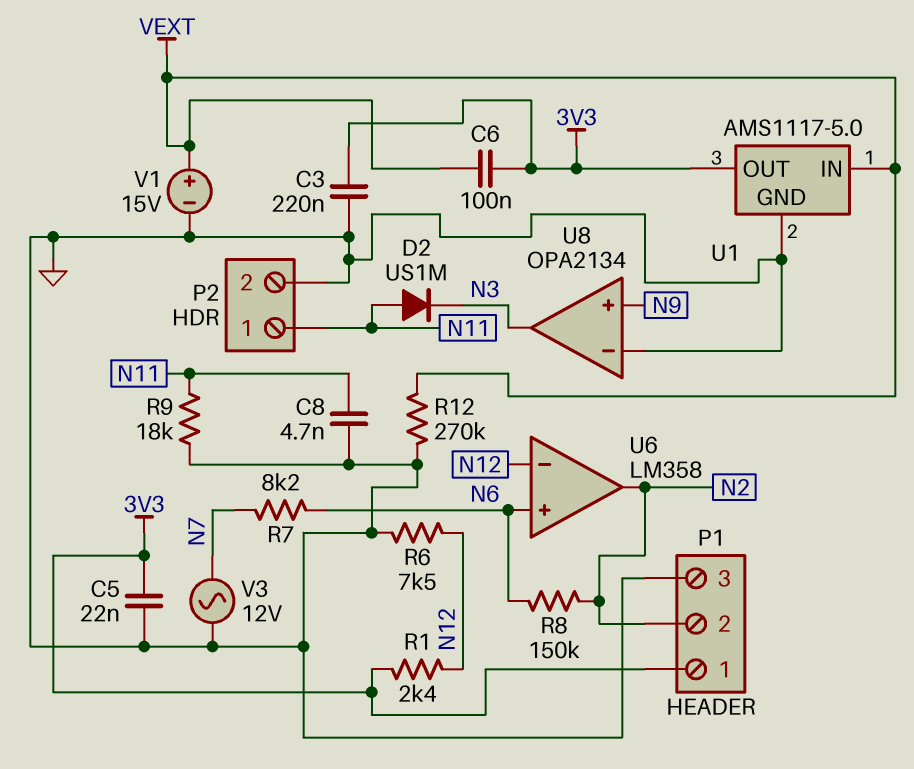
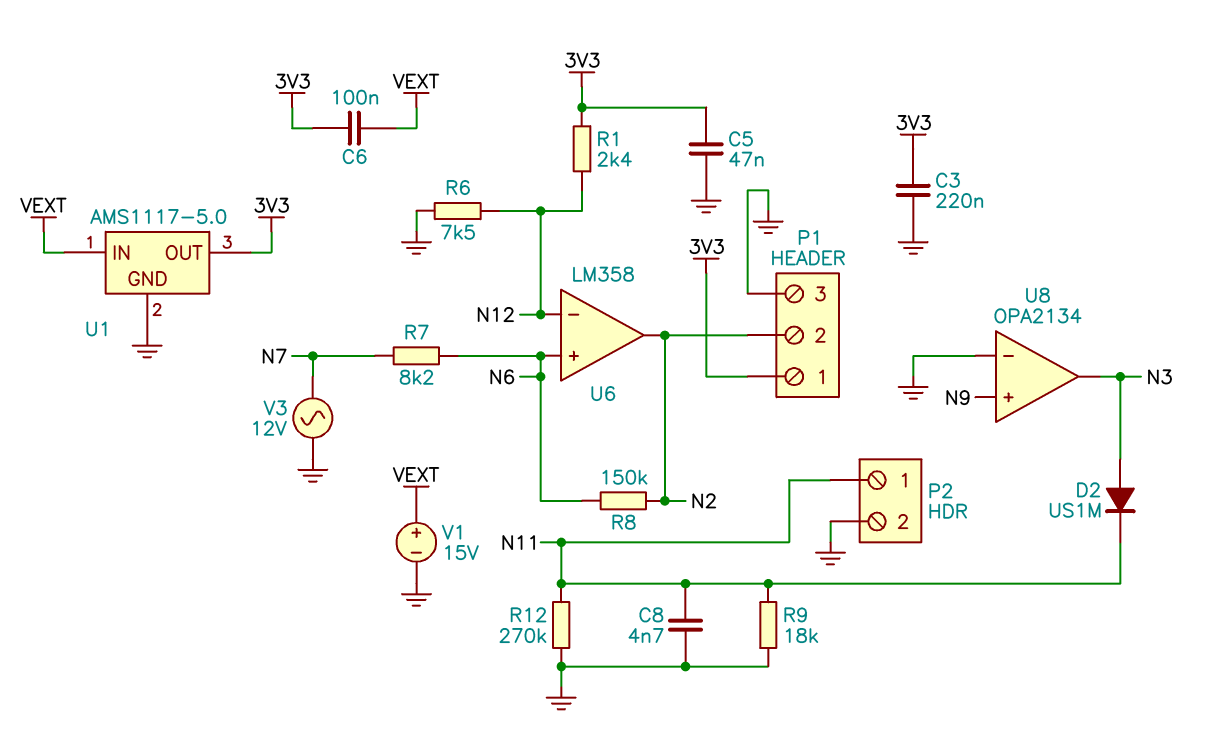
C5: 22nF (3V3, GND) -> 47nF (3V3, GND)
D2: diode US1M (A N11, K N3) -> diode US1M (A N3, K N11)
R12: 270k (GND, VEXT) -> 270k (GND, N11)

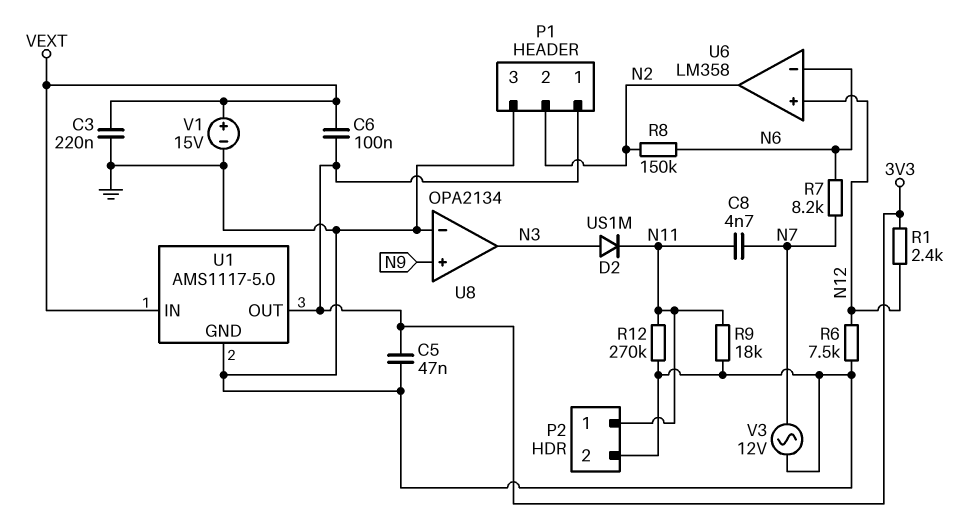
C3: 220nF (3V3, GND) -> 220nF (GND, VEXT)
C8: 4.7nF (GND, N11) -> 4.7nF (N7, N11)
U6 pin in+: N6 -> N12
U6 pin in-: N12 -> N6

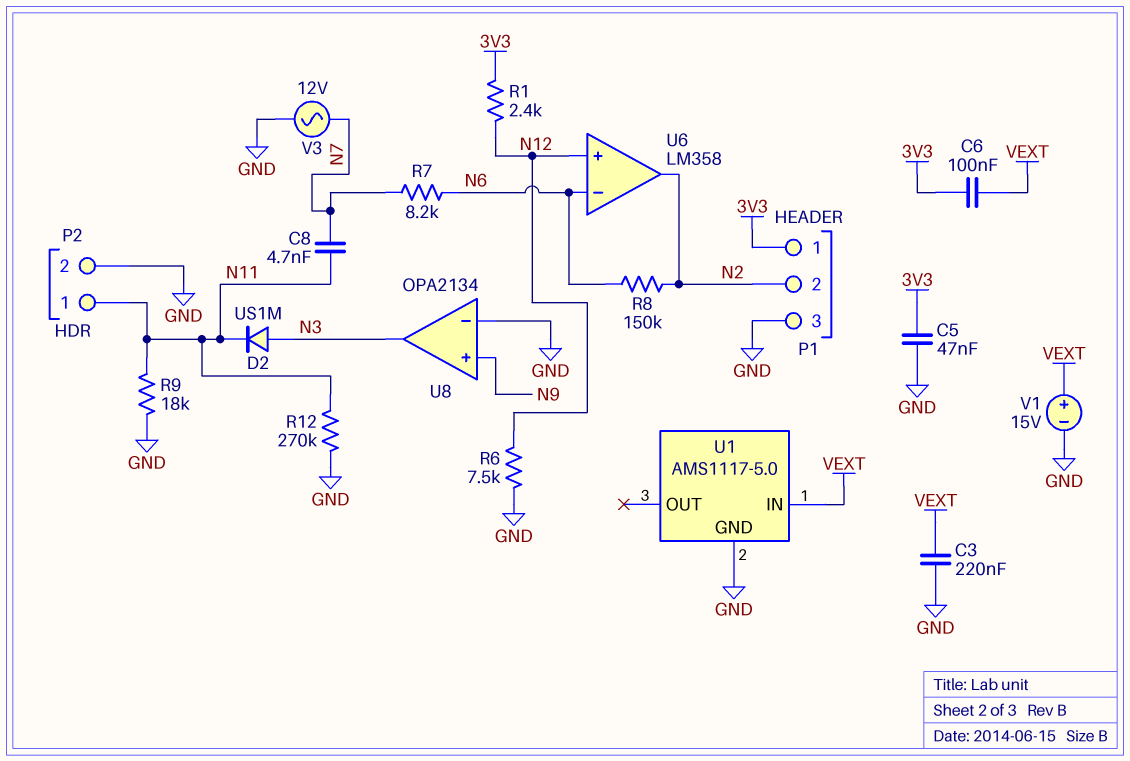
U1 pin OUT: 3V3 -> none

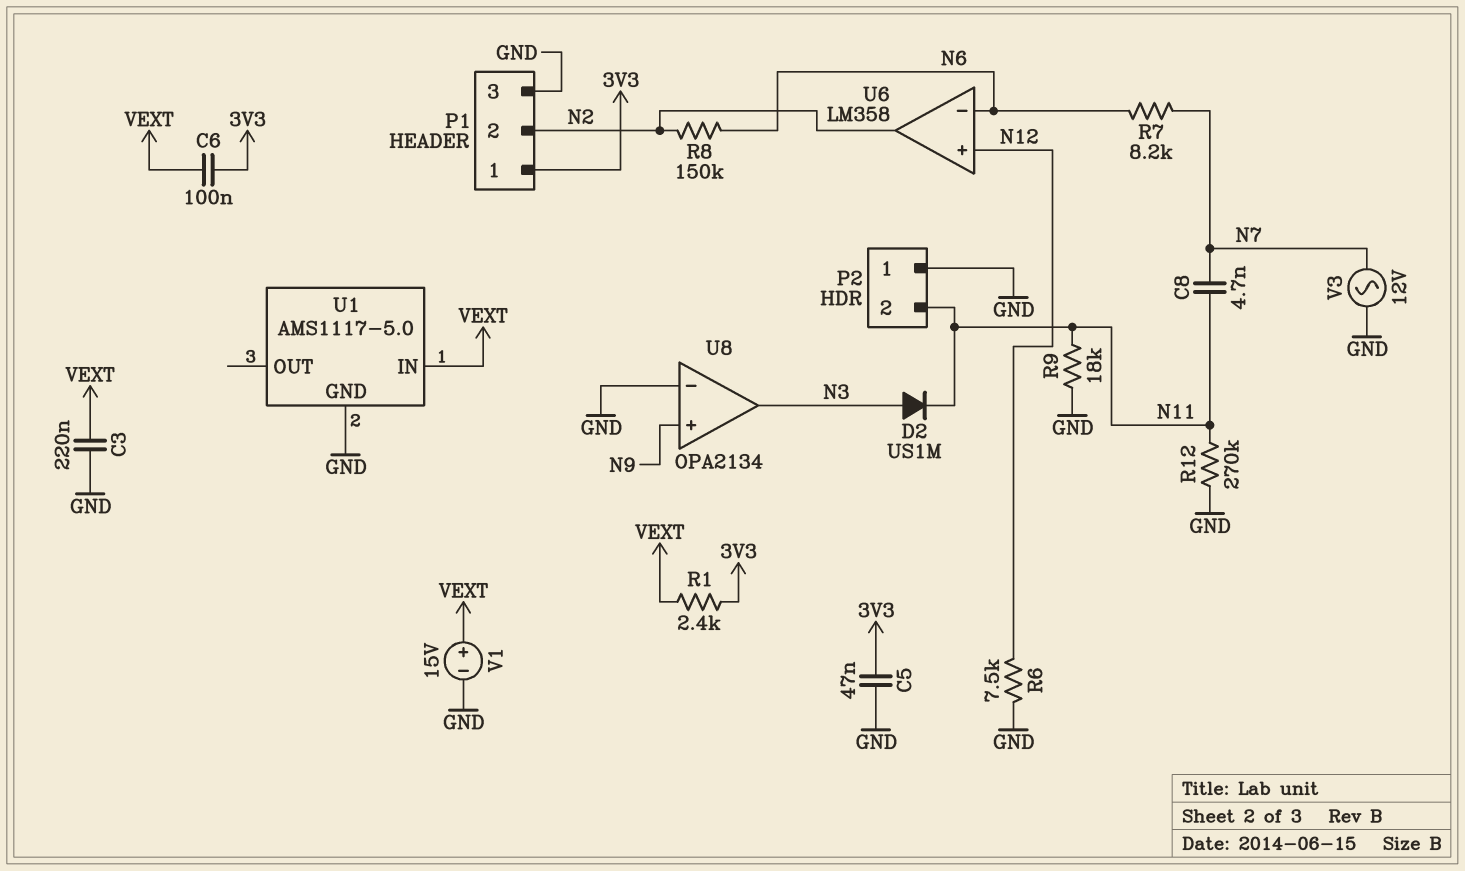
P2 pin 1: N11 -> GND
P2 pin 2: GND -> N11
R1: 2.4k (3V3, N12) -> 2.4k (3V3, VEXT)

